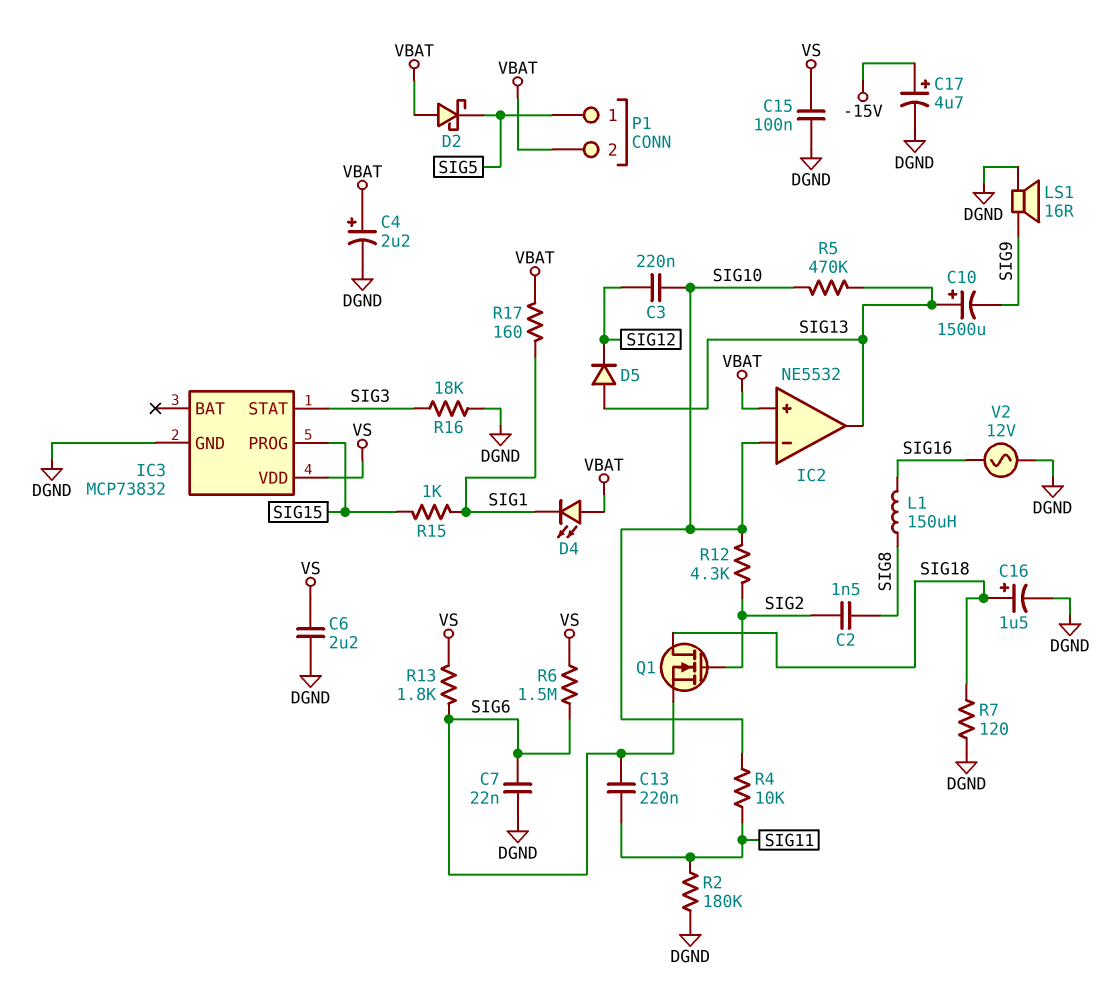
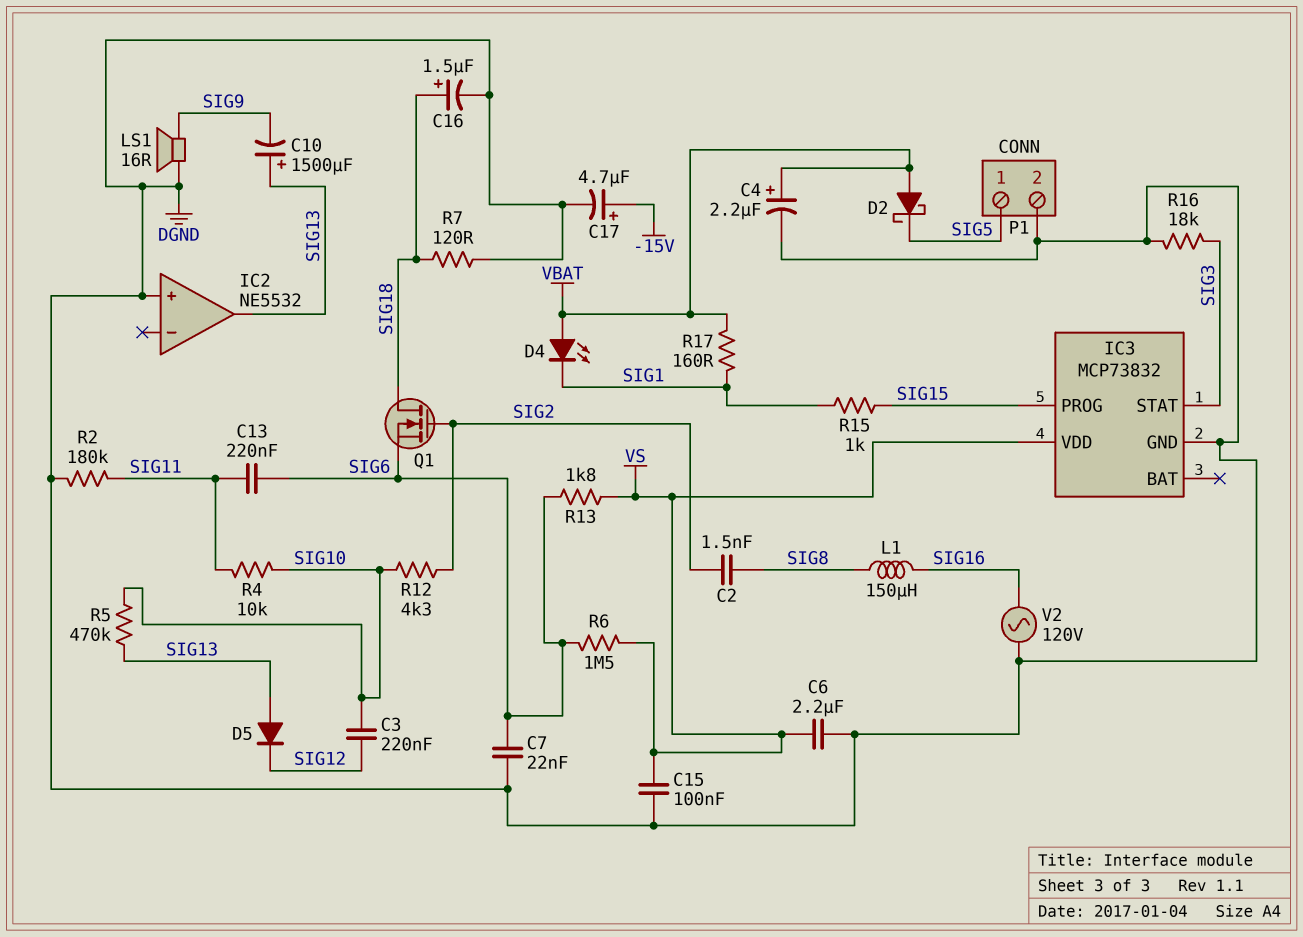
IC2 pin in+: VBAT -> DGND
IC2 pin in-: SIG10 -> none
P1 pin 2: VBAT -> DGND
V2: AC 12V (DGND, SIG16) -> AC 120V (DGND, SIG16)

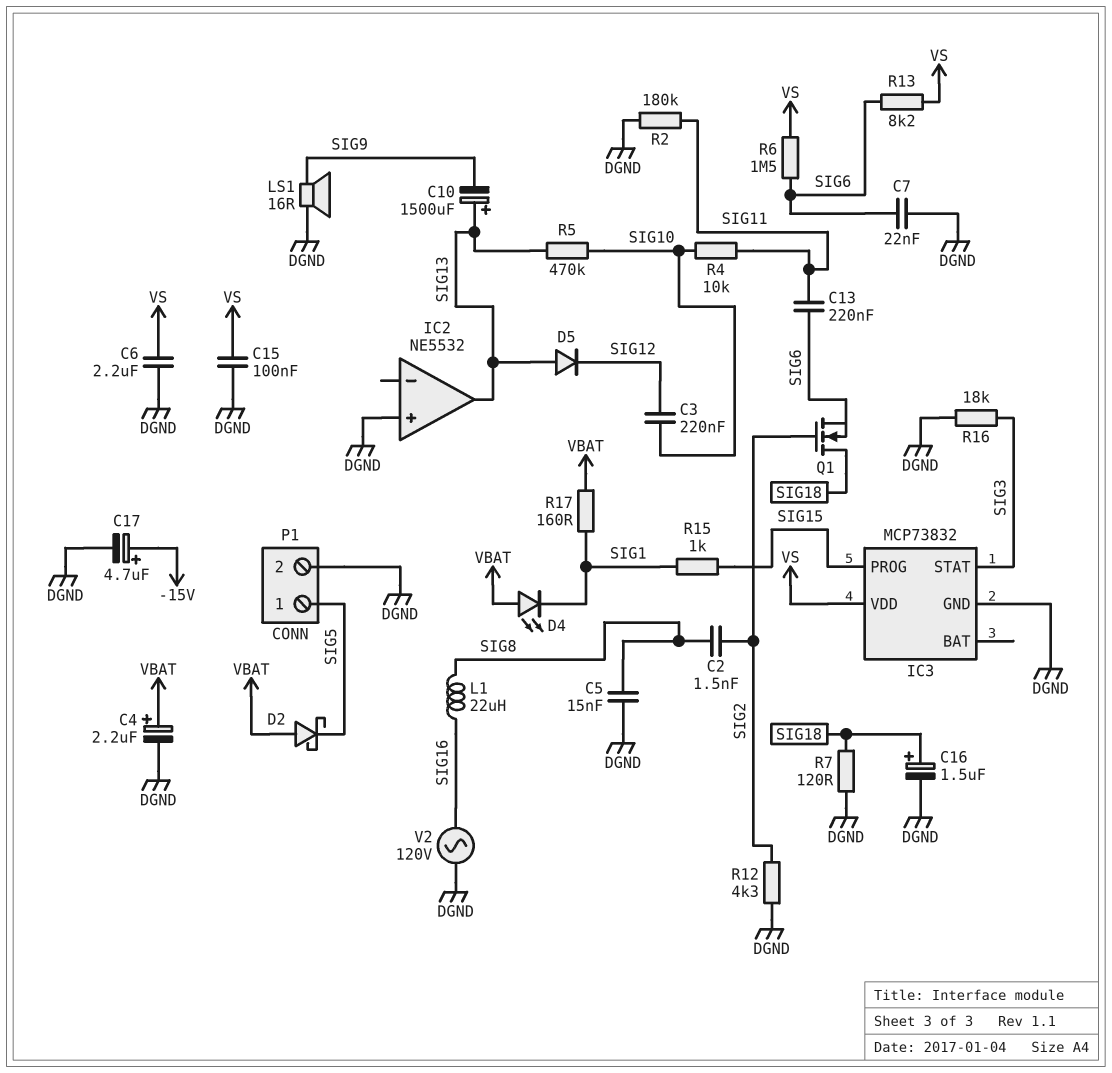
C5: none -> 15nF (DGND, SIG8)
L1: 150uH (SIG8, SIG16) -> 22uH (SIG8, SIG16)
R12: 4.3k (SIG2, SIG10) -> 4.3k (DGND, SIG2)
R13: 1.8k (SIG6, VS) -> 8.2k (SIG6, VS)

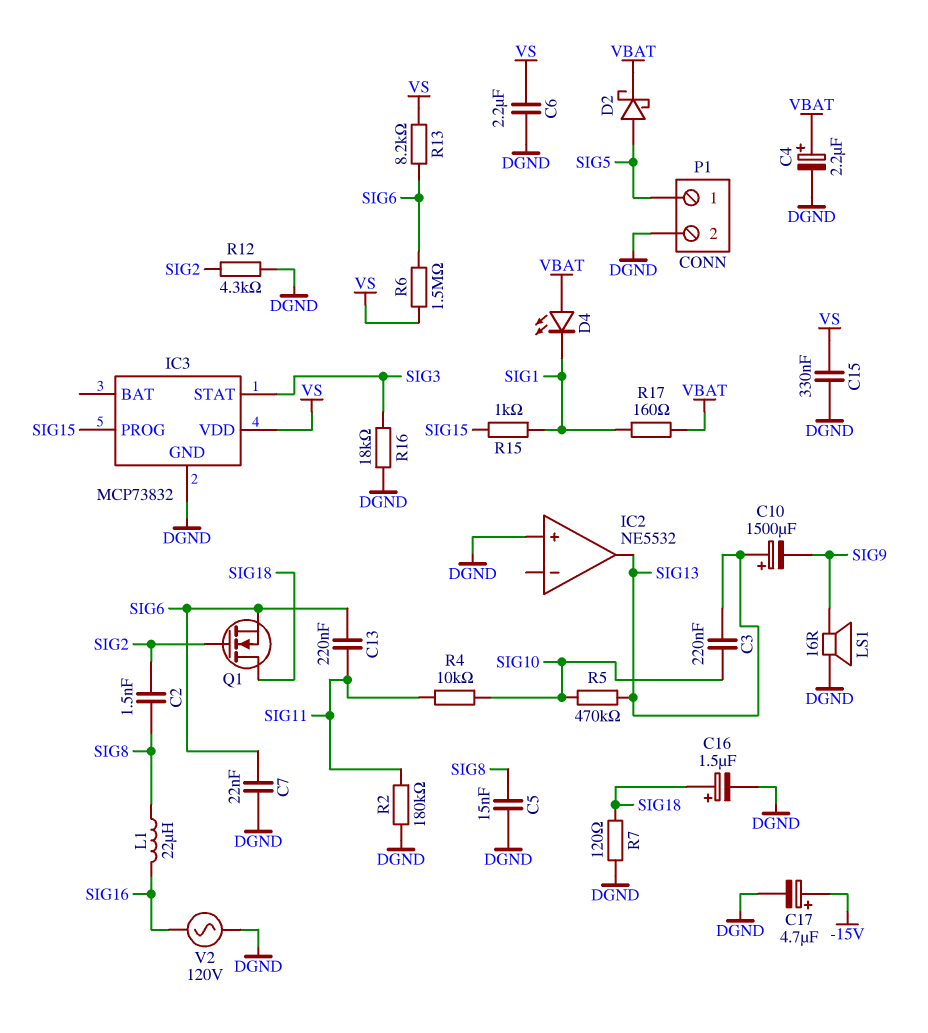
C3: 220nF (SIG10, SIG12) -> 220nF (SIG10, SIG13)
C15: 100nF (DGND, VS) -> 330nF (DGND, VS)
D2: schottky (A VBAT, K SIG5) -> schottky (A SIG5, K VBAT)
D5: diode (A SIG13, K SIG12) -> none

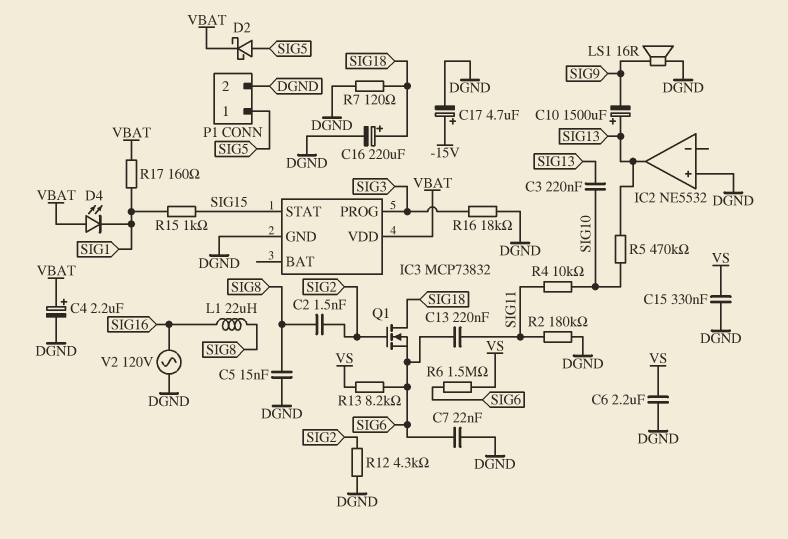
C16: 1.5uF (plus SIG18, minus DGND) -> 220uF (plus SIG18, minus DGND)
IC3 pin PROG: SIG15 -> SIG3
IC3 pin STAT: SIG3 -> SIG15
IC3 pin VDD: VS -> VBAT

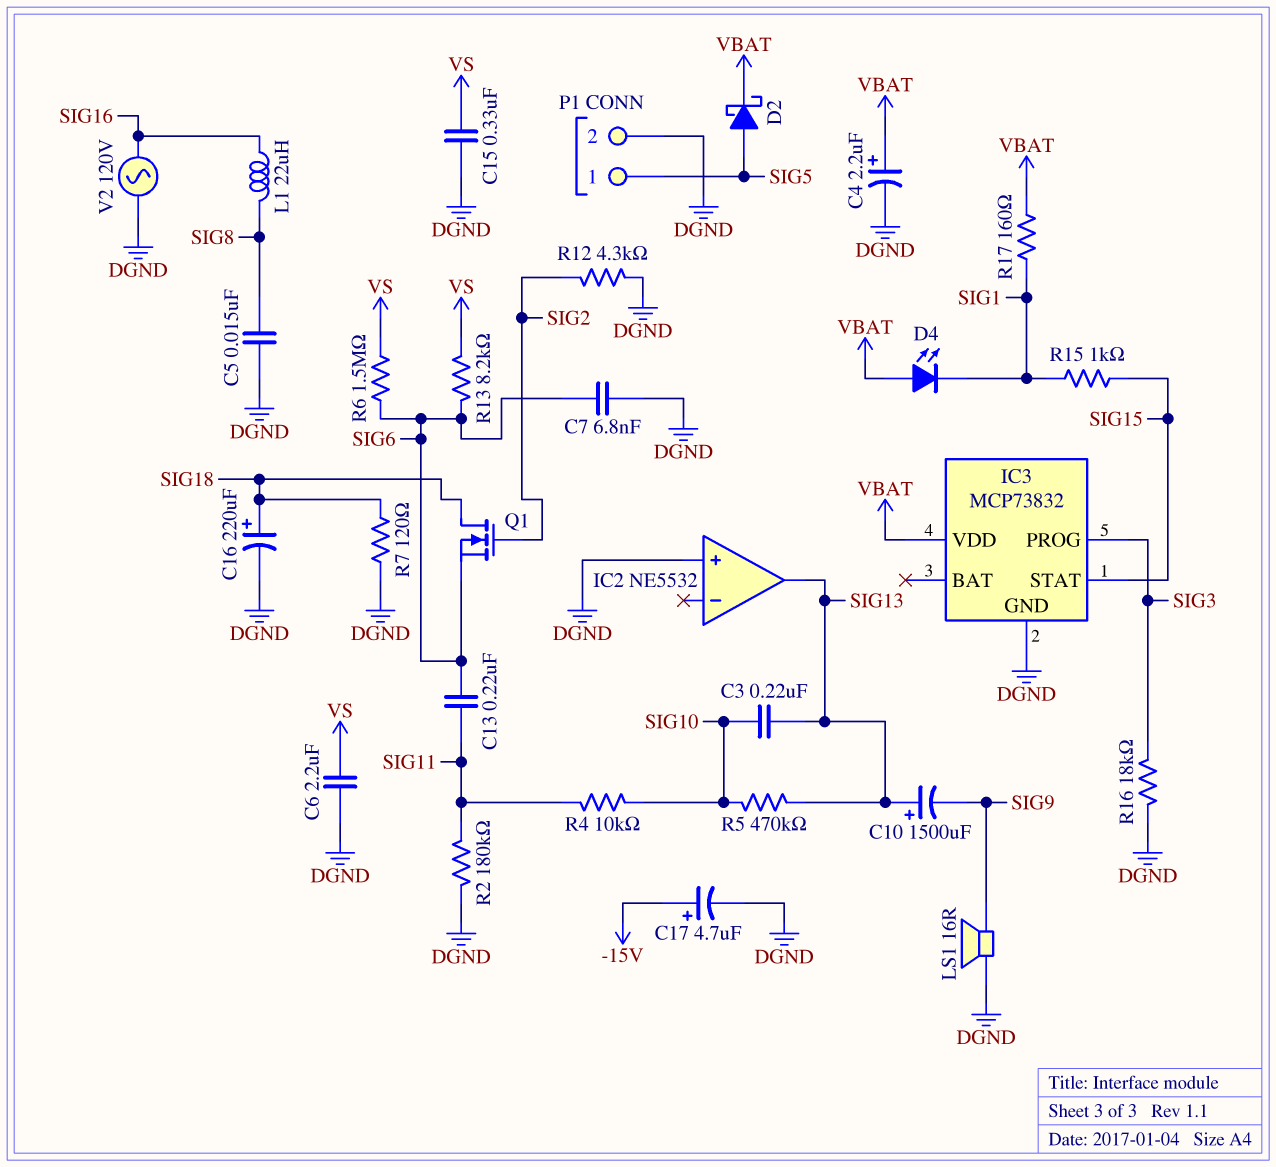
C2: 1.5nF (SIG2, SIG8) -> none
C7: 22nF (DGND, SIG6) -> 6.8nF (DGND, SIG6)

